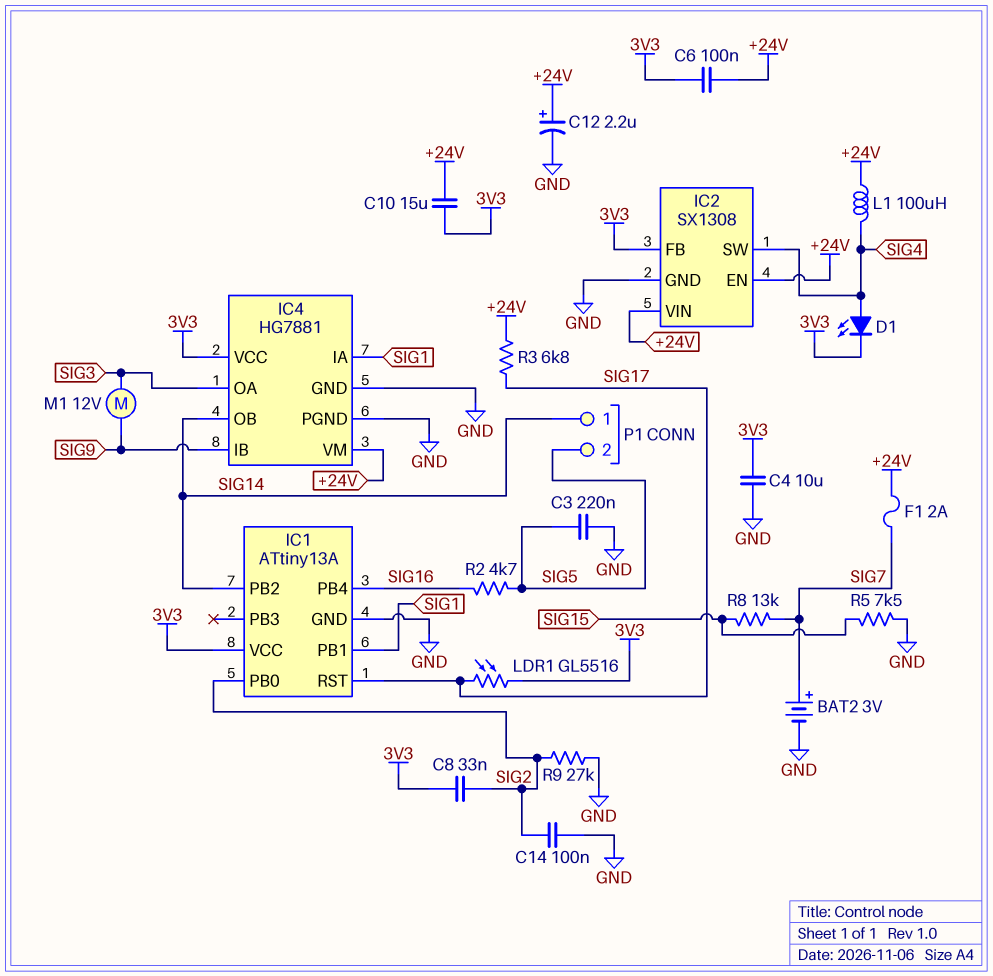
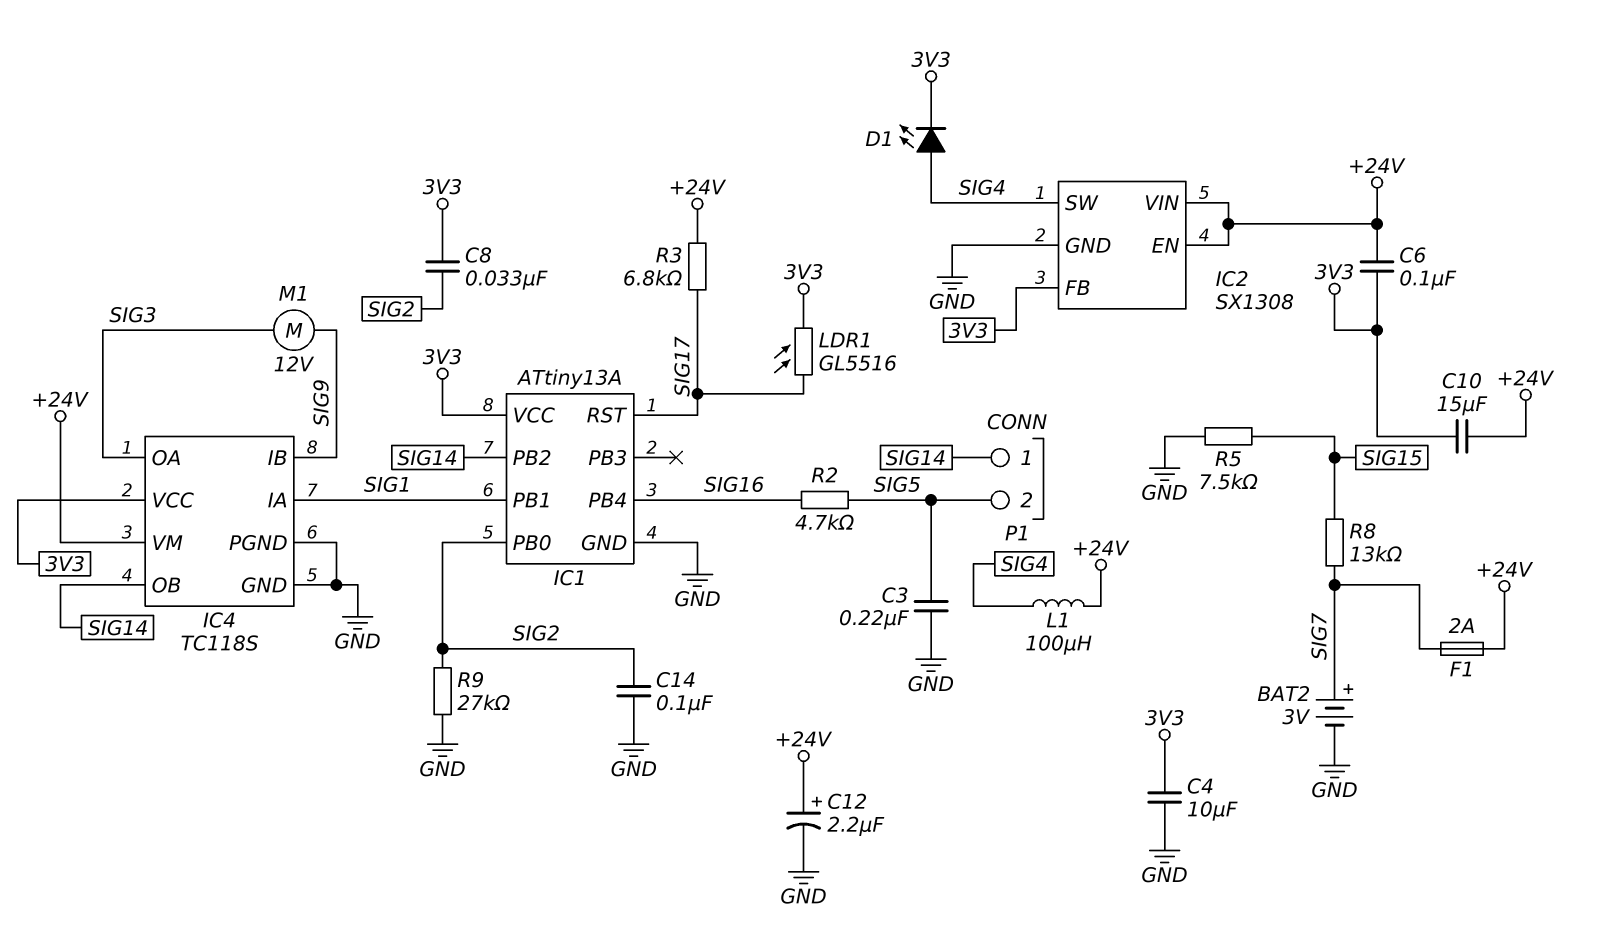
IC4: HG7881 -> TC118S

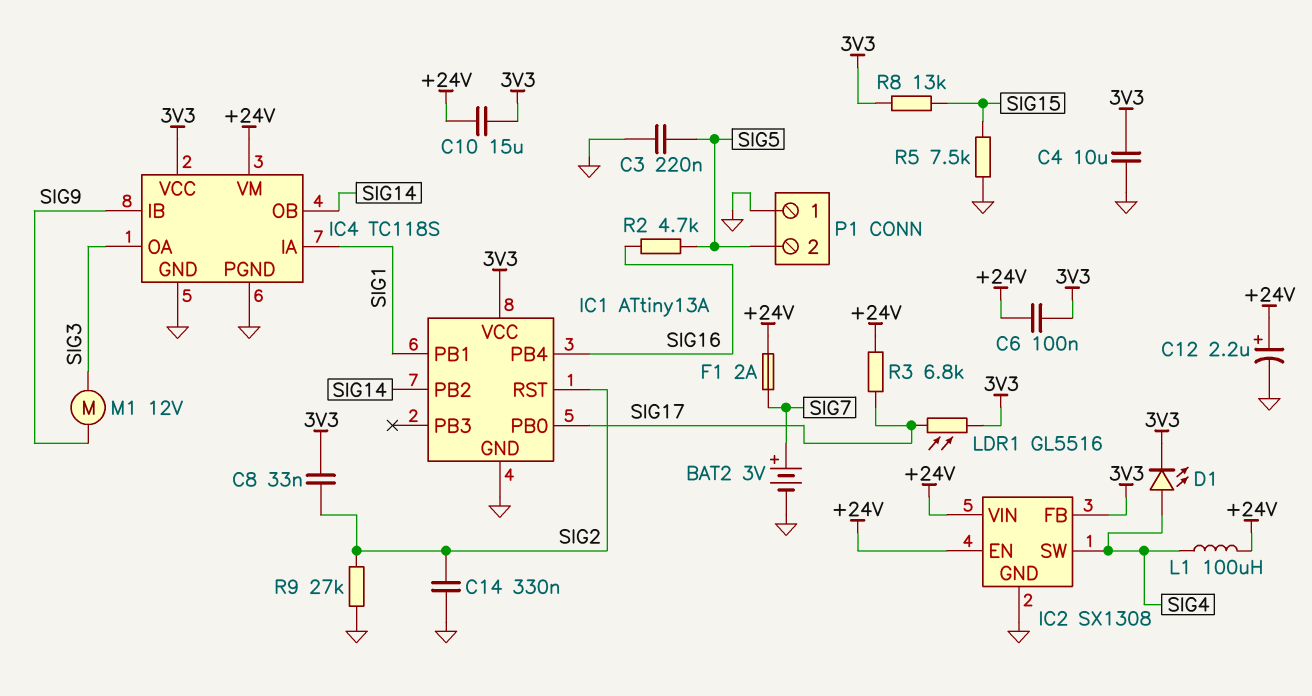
C14: 100nF (GND, SIG2) -> 330nF (GND, SIG2)
IC1 pin PB0: SIG2 -> SIG17
IC1 pin RST: SIG17 -> SIG2
P1 pin 1: SIG14 -> GND
R8: 13k (SIG7, SIG15) -> 13k (3V3, SIG15)

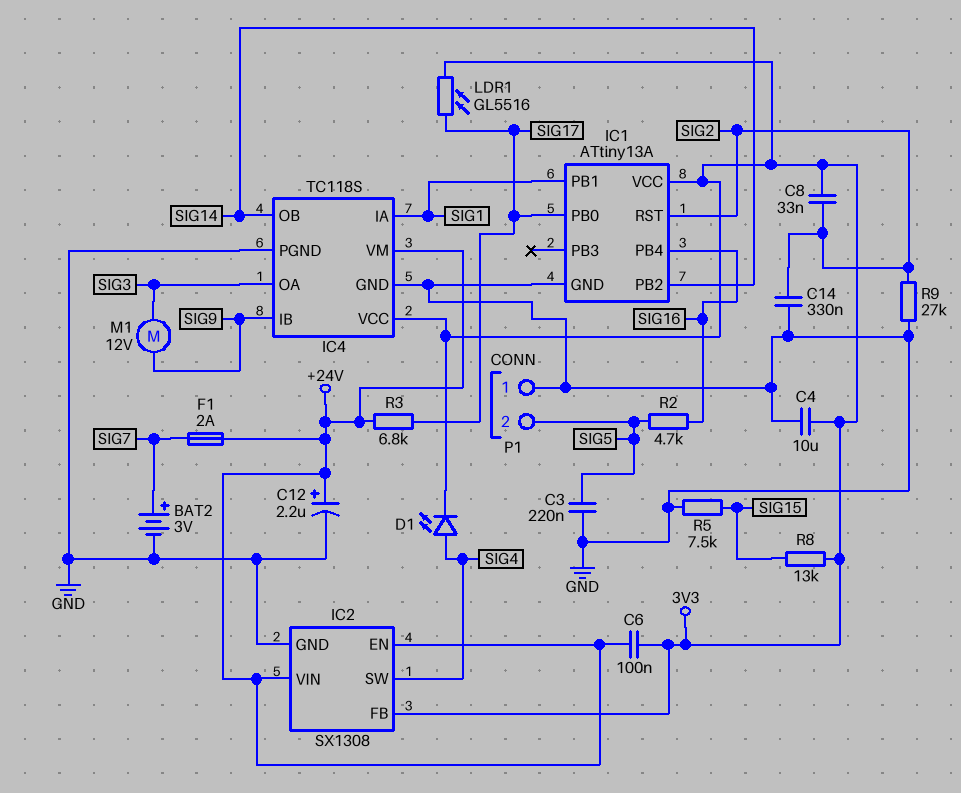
C10: 15uF (+24V, 3V3) -> none
L1: 100uH (+24V, SIG4) -> none

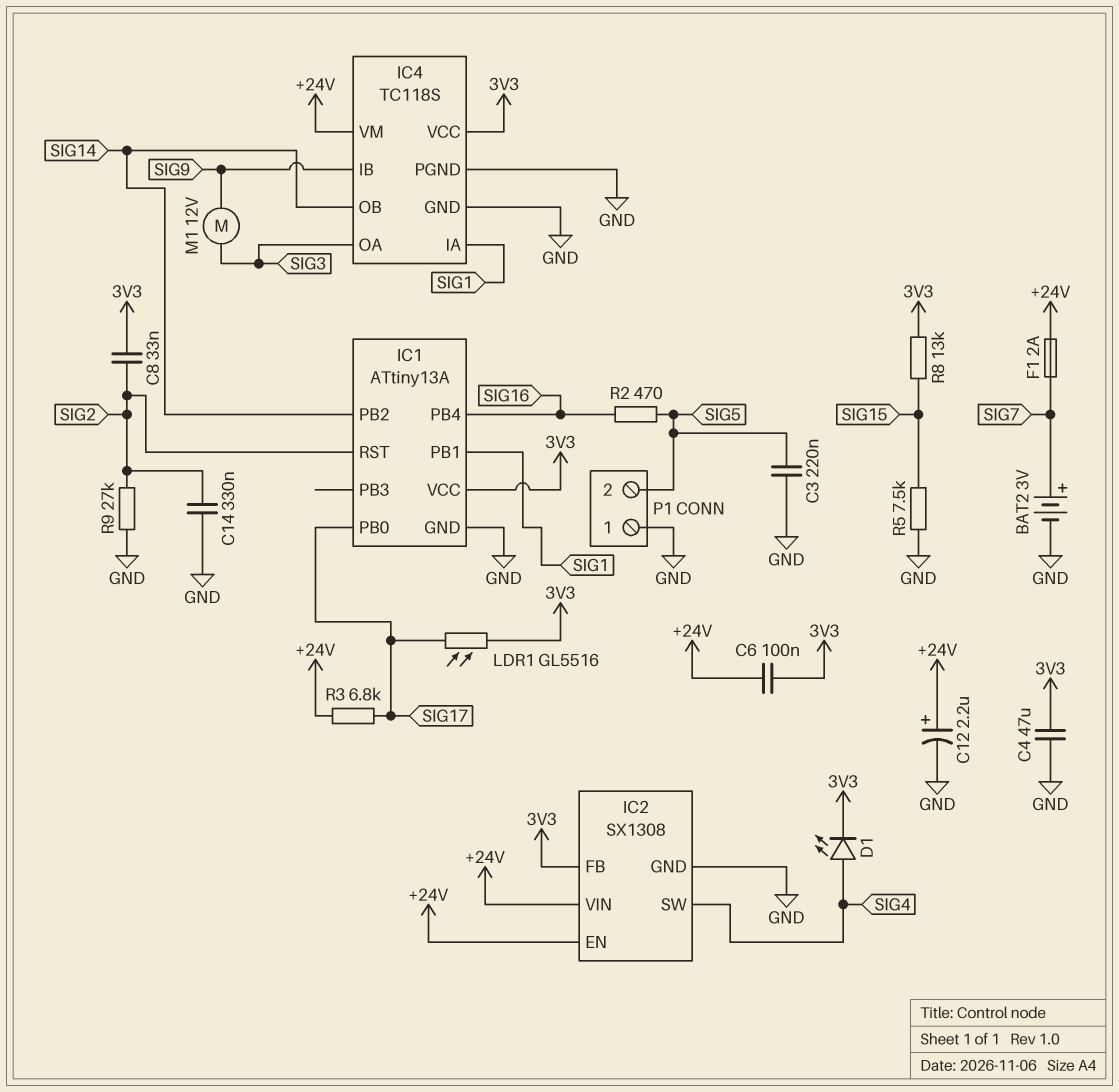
C4: 10uF (3V3, GND) -> 47uF (3V3, GND)
R2: 4.7k (SIG5, SIG16) -> 470 (SIG5, SIG16)

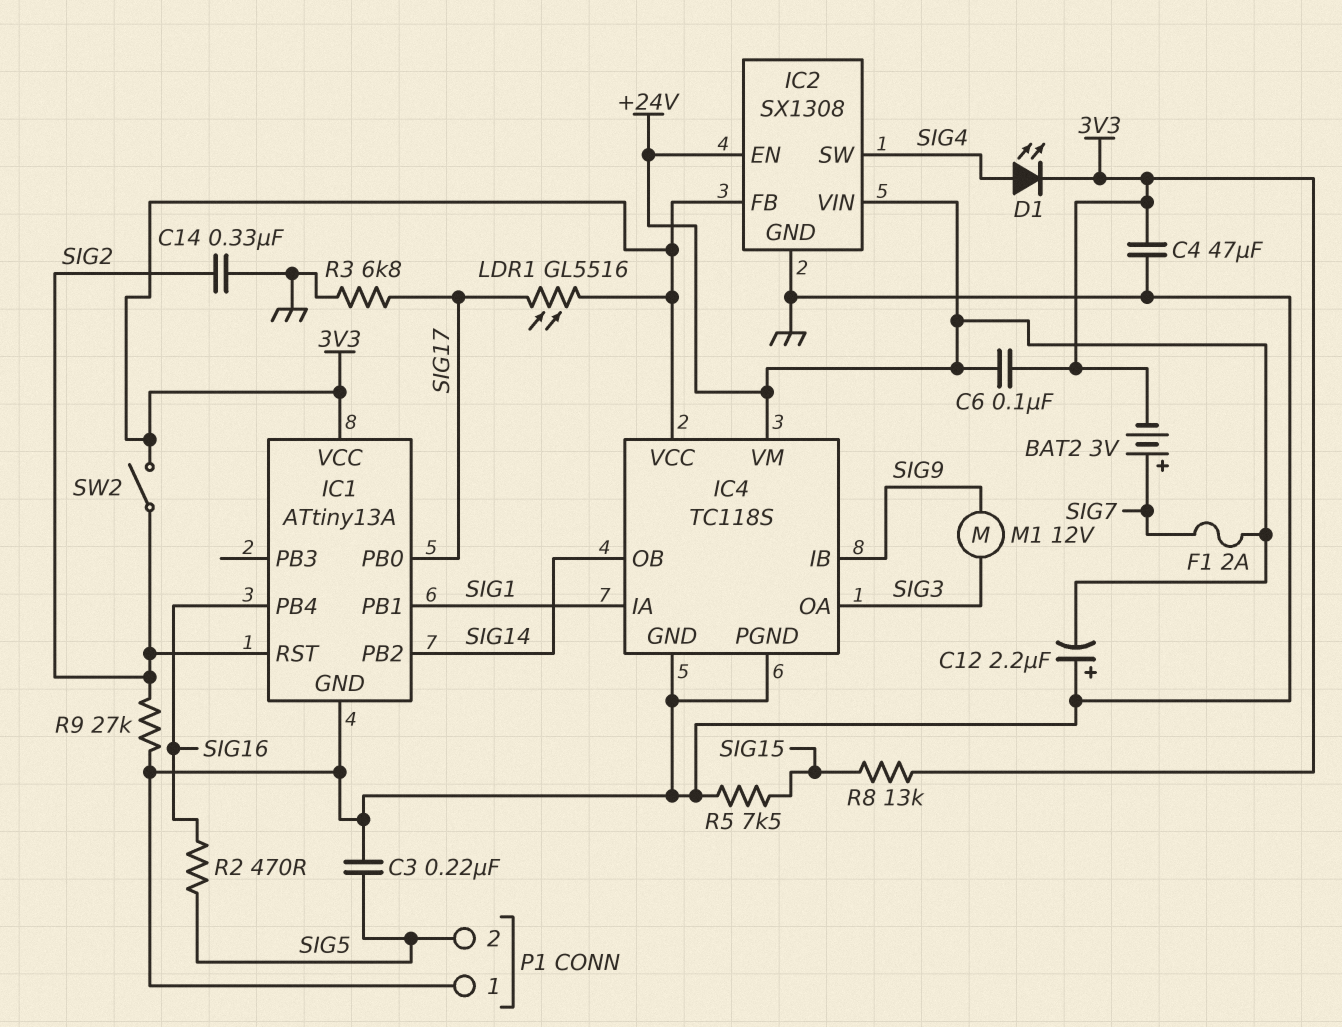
BAT2: 3V (plus SIG7, minus GND) -> 3V (plus SIG7, minus 3V3)
C8: 33nF (3V3, SIG2) -> none
C12: 2.2uF (plus +24V, minus GND) -> 2.2uF (plus GND, minus +24V)
R3: 6.8k (+24V, SIG17) -> 6.8k (GND, SIG17)
SW2: none -> switch (3V3, SIG2)

